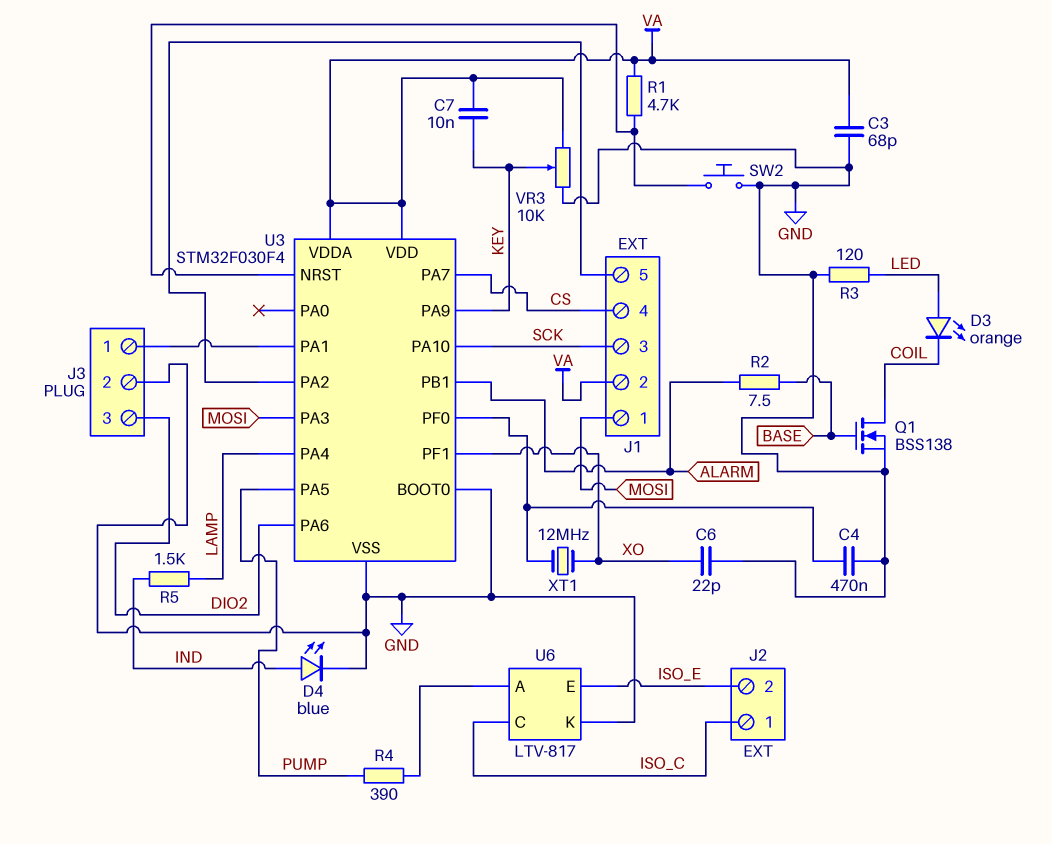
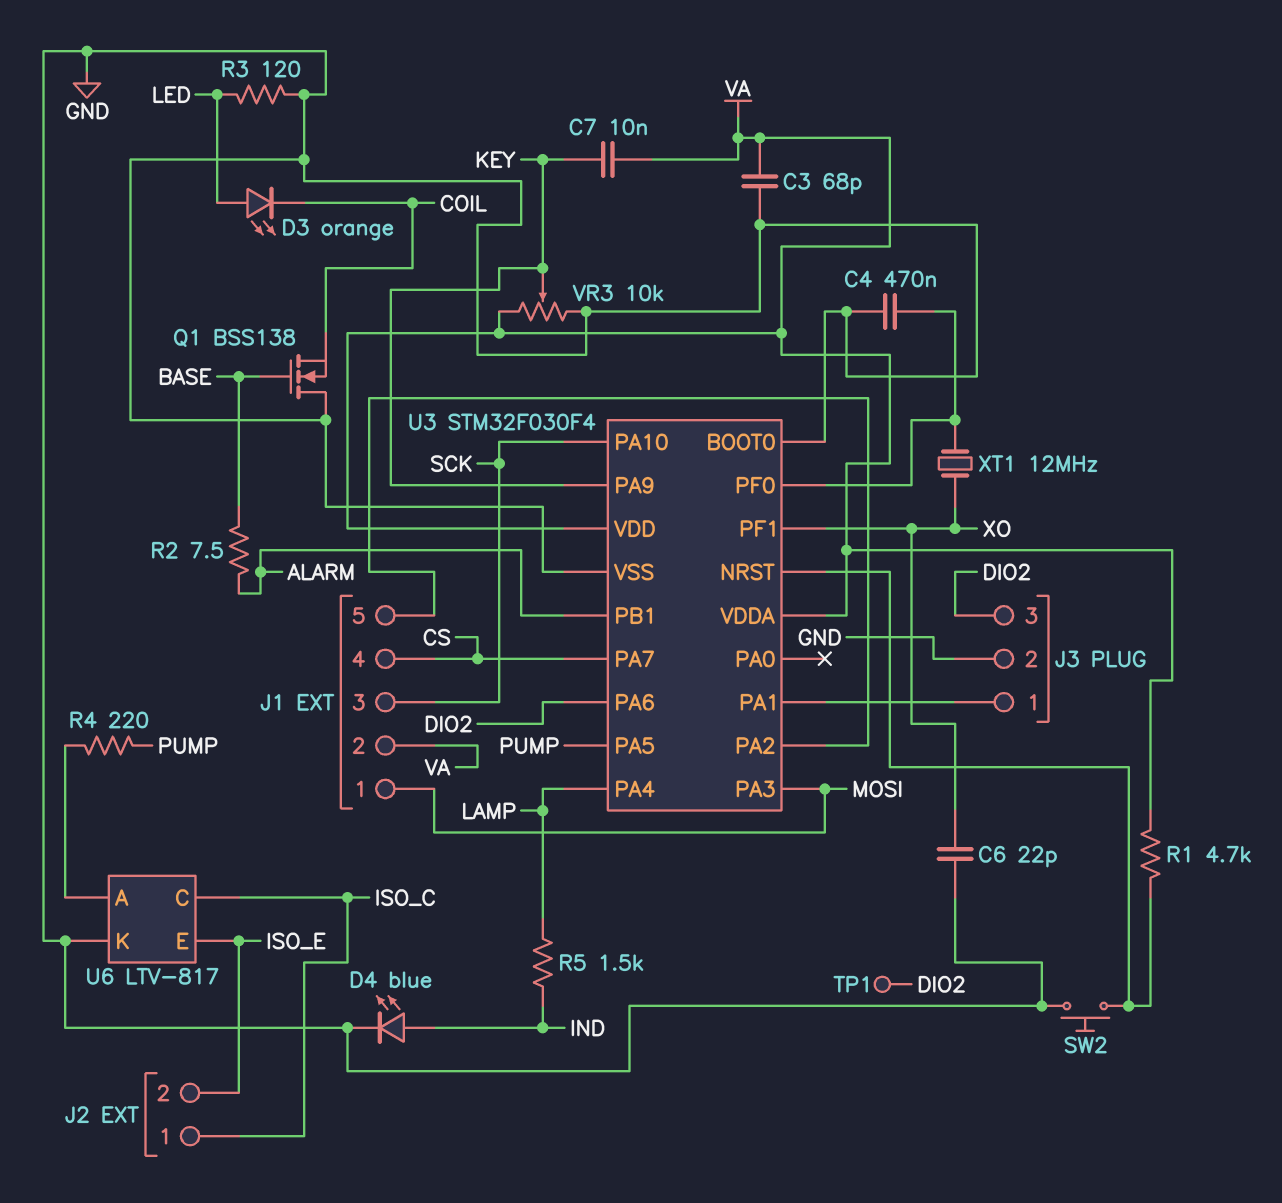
Q1: NMOS BSS138 (G BASE, D COIL, S GND) -> NMOS BSS138 (G BASE, D GND, S COIL)
R4: 390 (PUMP, U6/A) -> 220 (PUMP, U6/A)
TP1: none -> test point (DIO2)

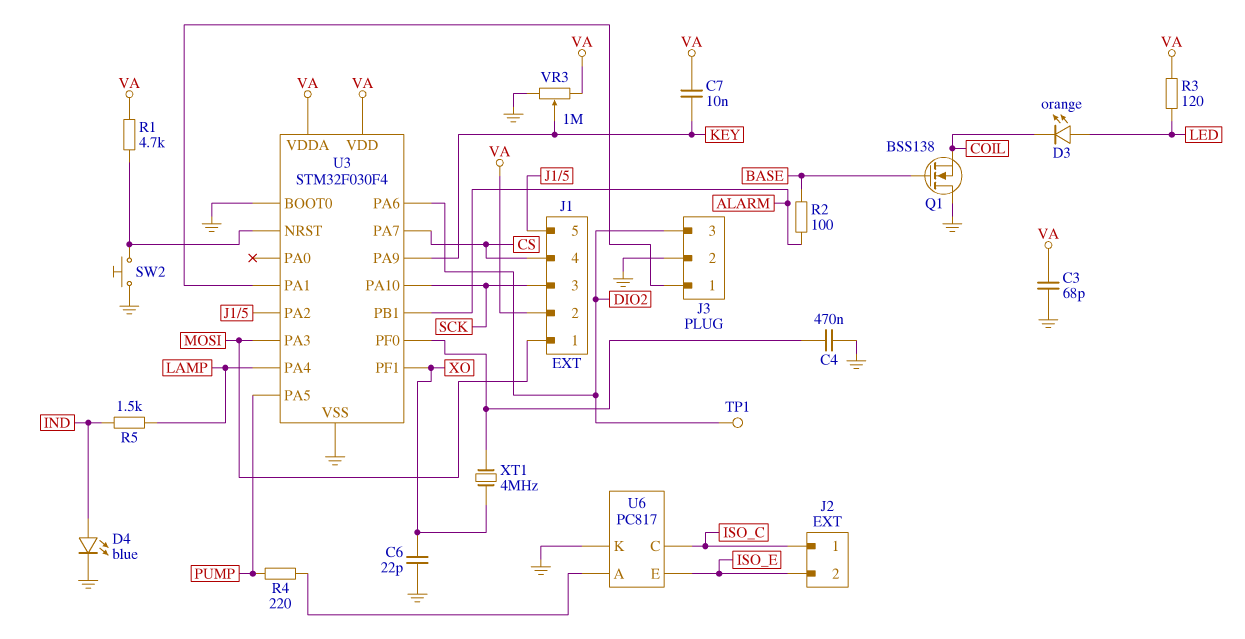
R2: 7.5 (ALARM, BASE) -> 100 (ALARM, BASE)
R3: 120 (GND, LED) -> 120 (LED, VA)
U6: LTV-817 -> PC817
VR3: 10k (GND, VA, wiper KEY) -> 1M (GND, VA, wiper KEY)
XT1: 12MHz (U3/PF0, XO) -> 4MHz (U3/PF0, XO)

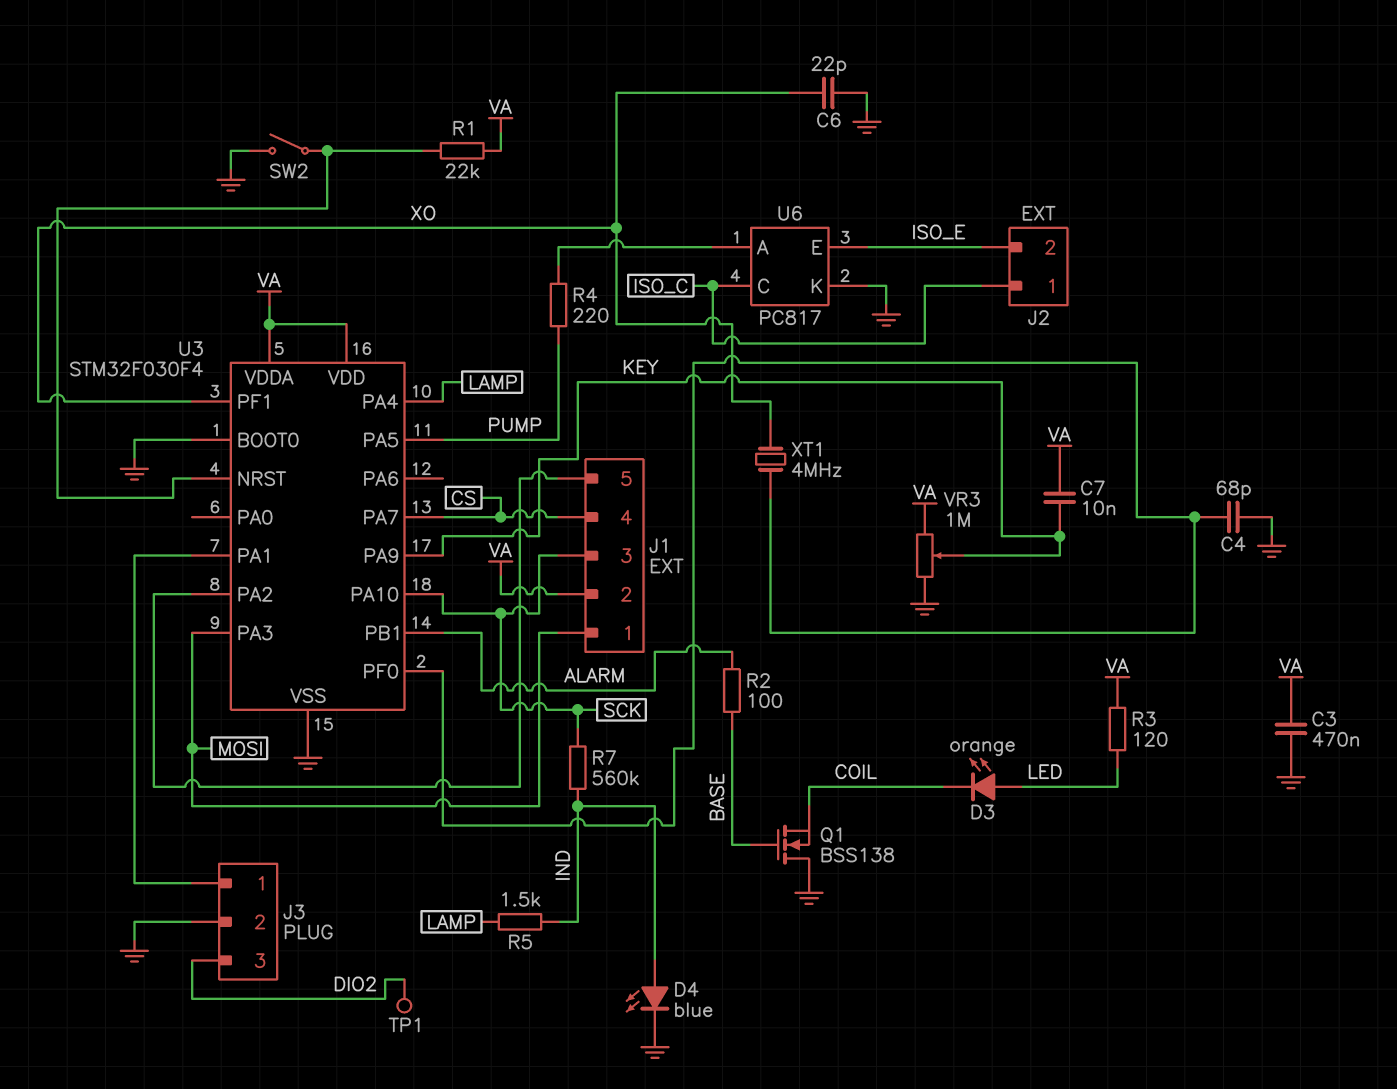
C3: 68pF (GND, VA) -> 470nF (GND, VA)
C4: 470nF (GND, U3/PF0) -> 68pF (GND, U3/PF0)
R1: 4.7k (U3/NRST, VA) -> 22k (U3/NRST, VA)
R7: none -> 560k (IND, SCK)
SW2: button (GND, U3/NRST) -> switch (GND, U3/NRST)
U3 pin PA6: DIO2 -> none

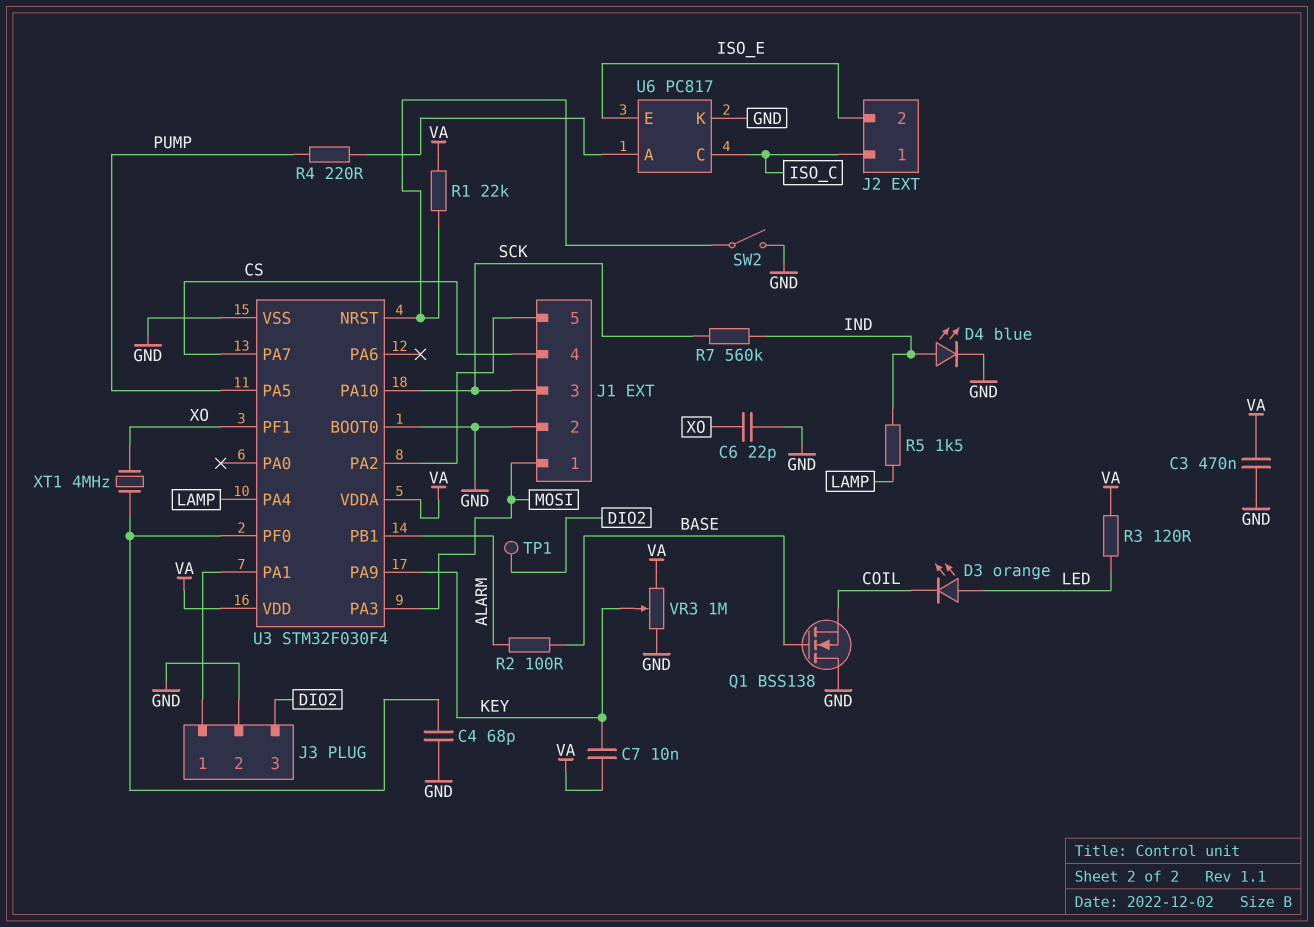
J1 pin 2: VA -> GND

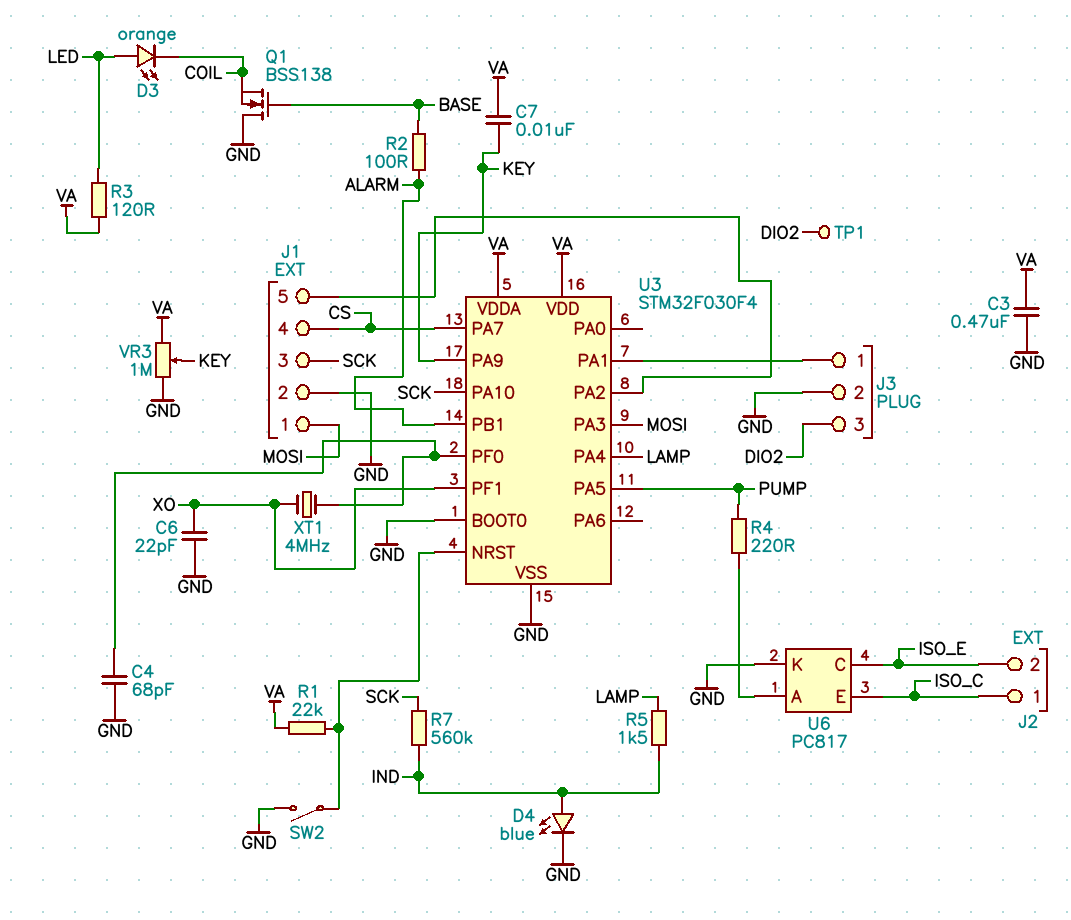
U6 pin C: ISO_C -> ISO_E
U6 pin E: ISO_E -> ISO_C

